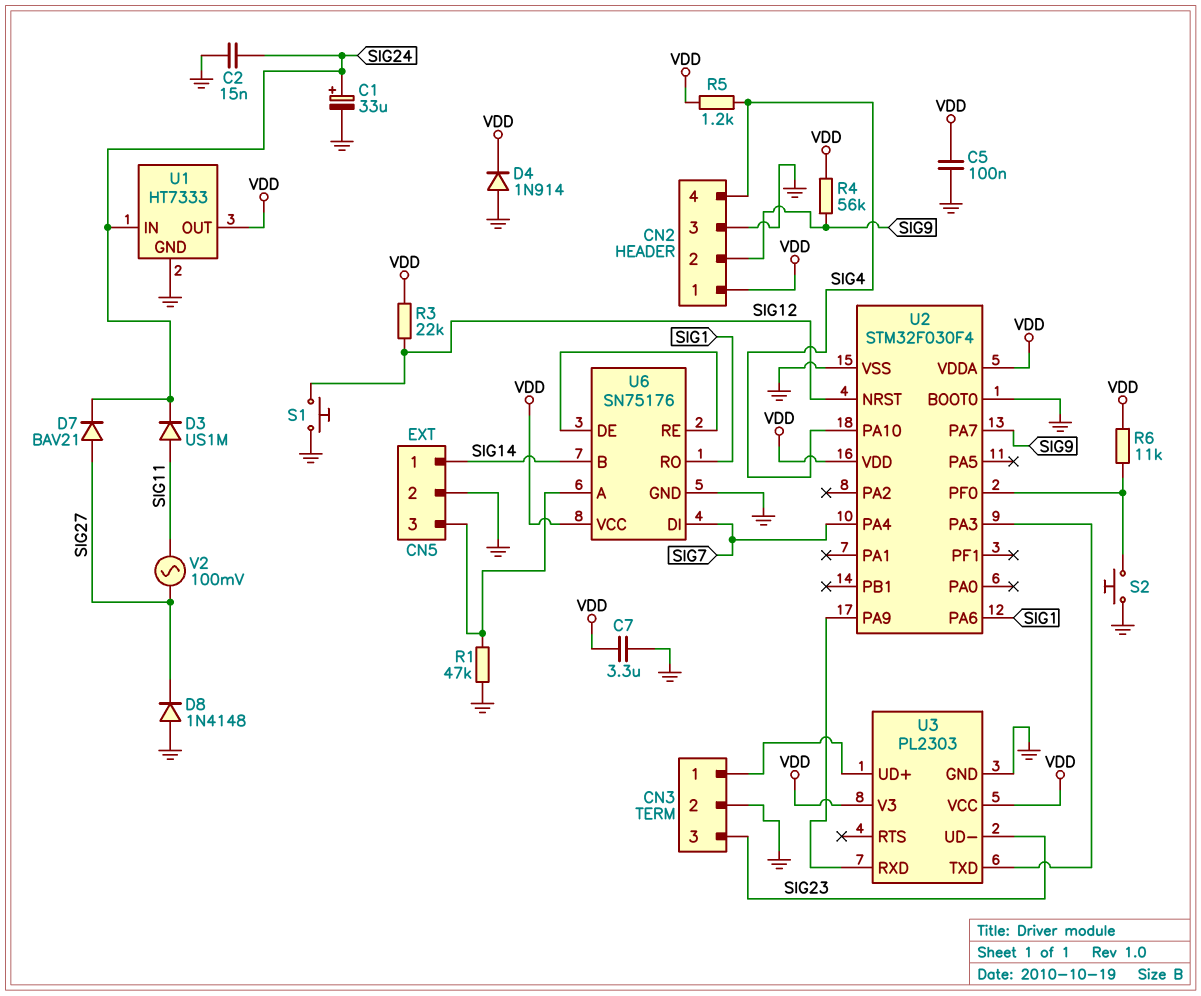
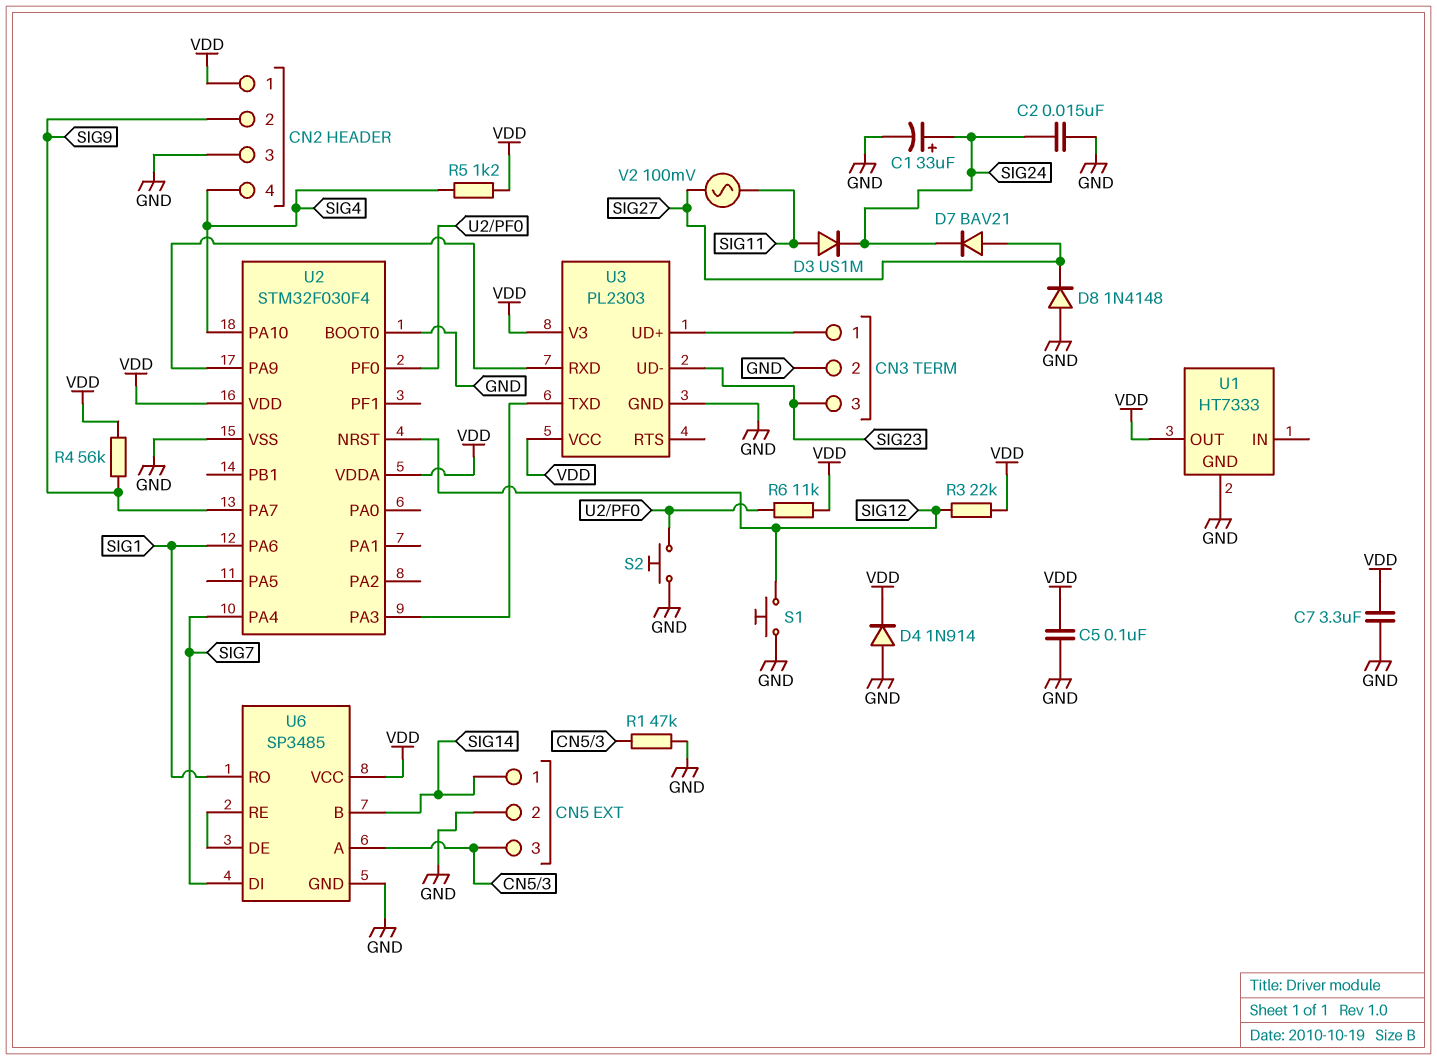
U1 pin IN: SIG24 -> none
U6: SN75176 -> SP3485

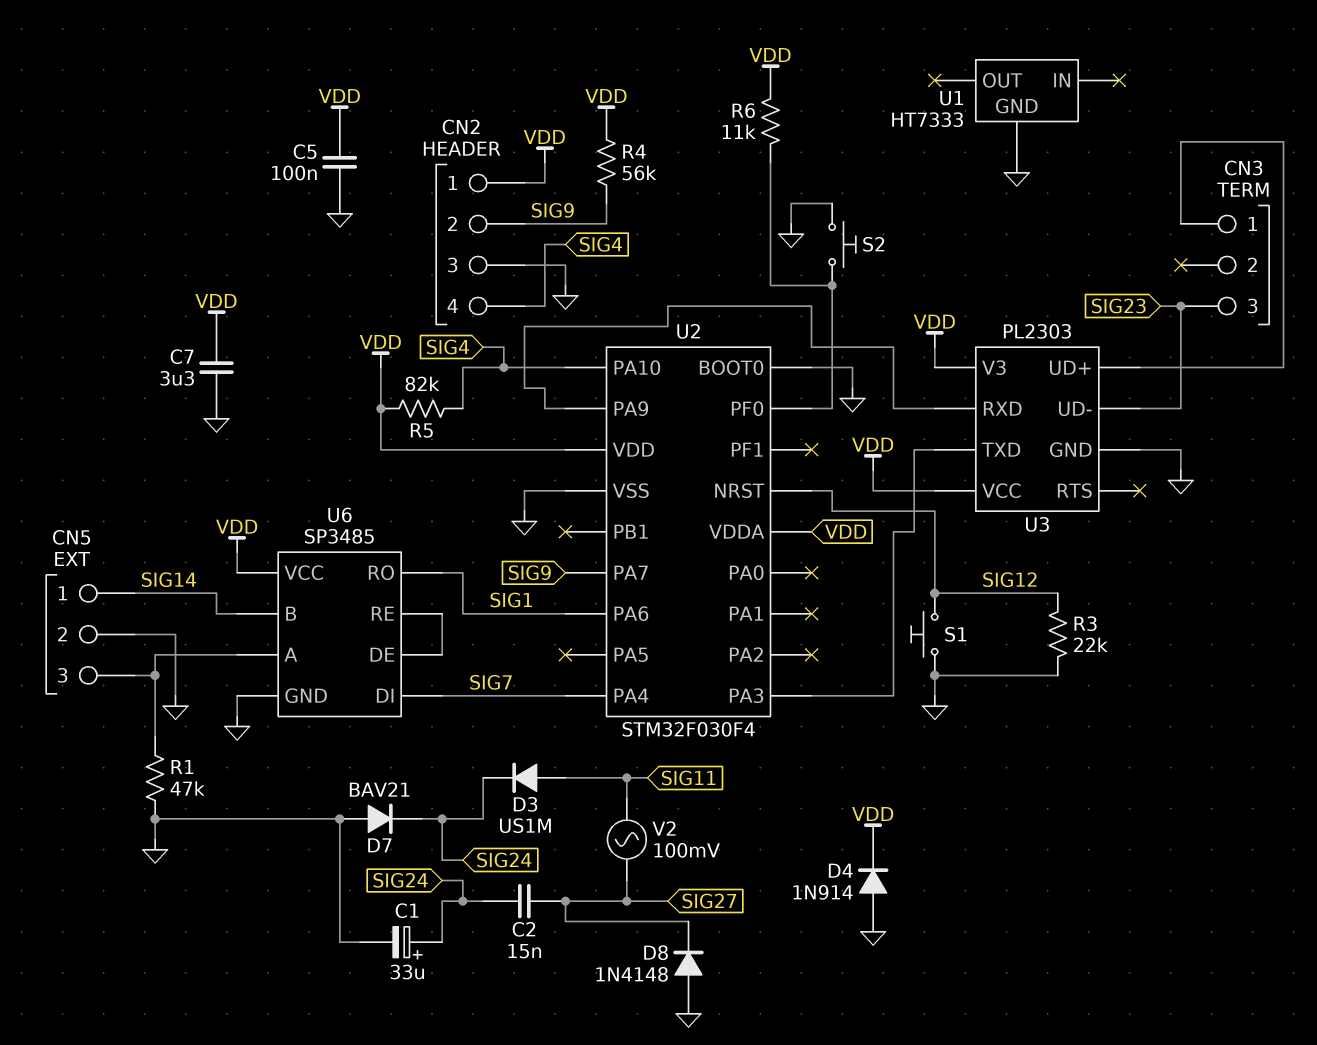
C2: 15nF (GND, SIG24) -> 15nF (SIG24, SIG27)
CN3 pin 2: GND -> none
D7: diode BAV21 (A SIG27, K SIG24) -> diode BAV21 (A GND, K SIG24)
R3: 22k (SIG12, VDD) -> 22k (GND, SIG12)
R5: 1.2k (SIG4, VDD) -> 82k (SIG4, VDD)
U1 pin OUT: VDD -> none

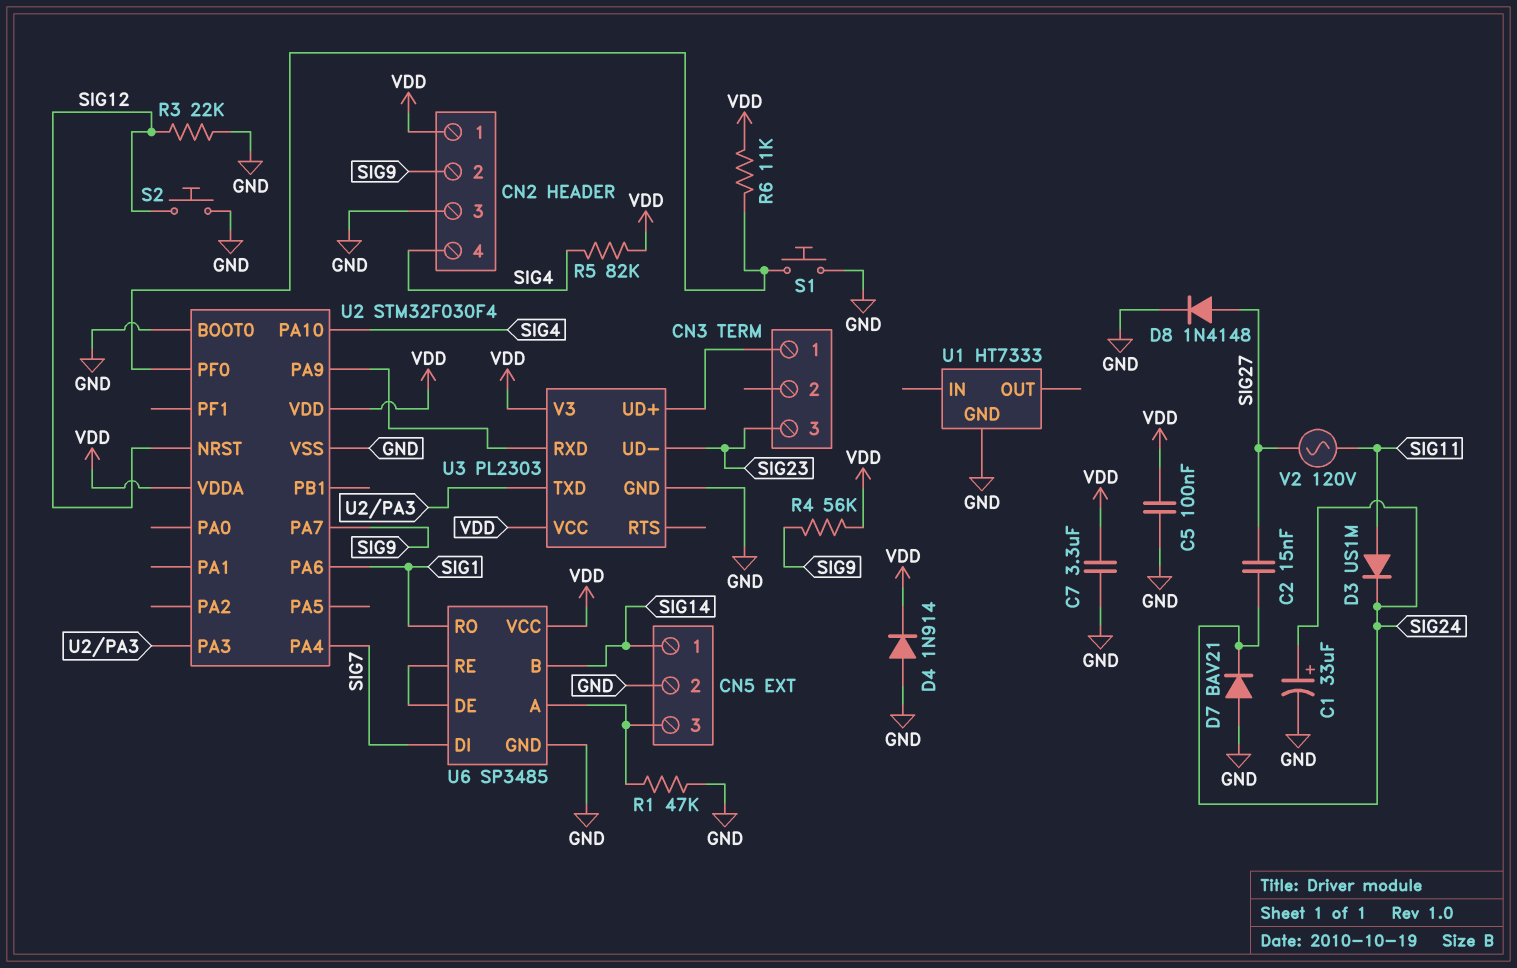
D8: diode 1N4148 (A GND, K SIG27) -> diode 1N4148 (A SIG27, K GND)
S1: button (GND, SIG12) -> button (GND, U2/PF0)
S2: button (GND, U2/PF0) -> button (GND, SIG12)
V2: AC 100mV (SIG11, SIG27) -> AC 120V (SIG11, SIG27)

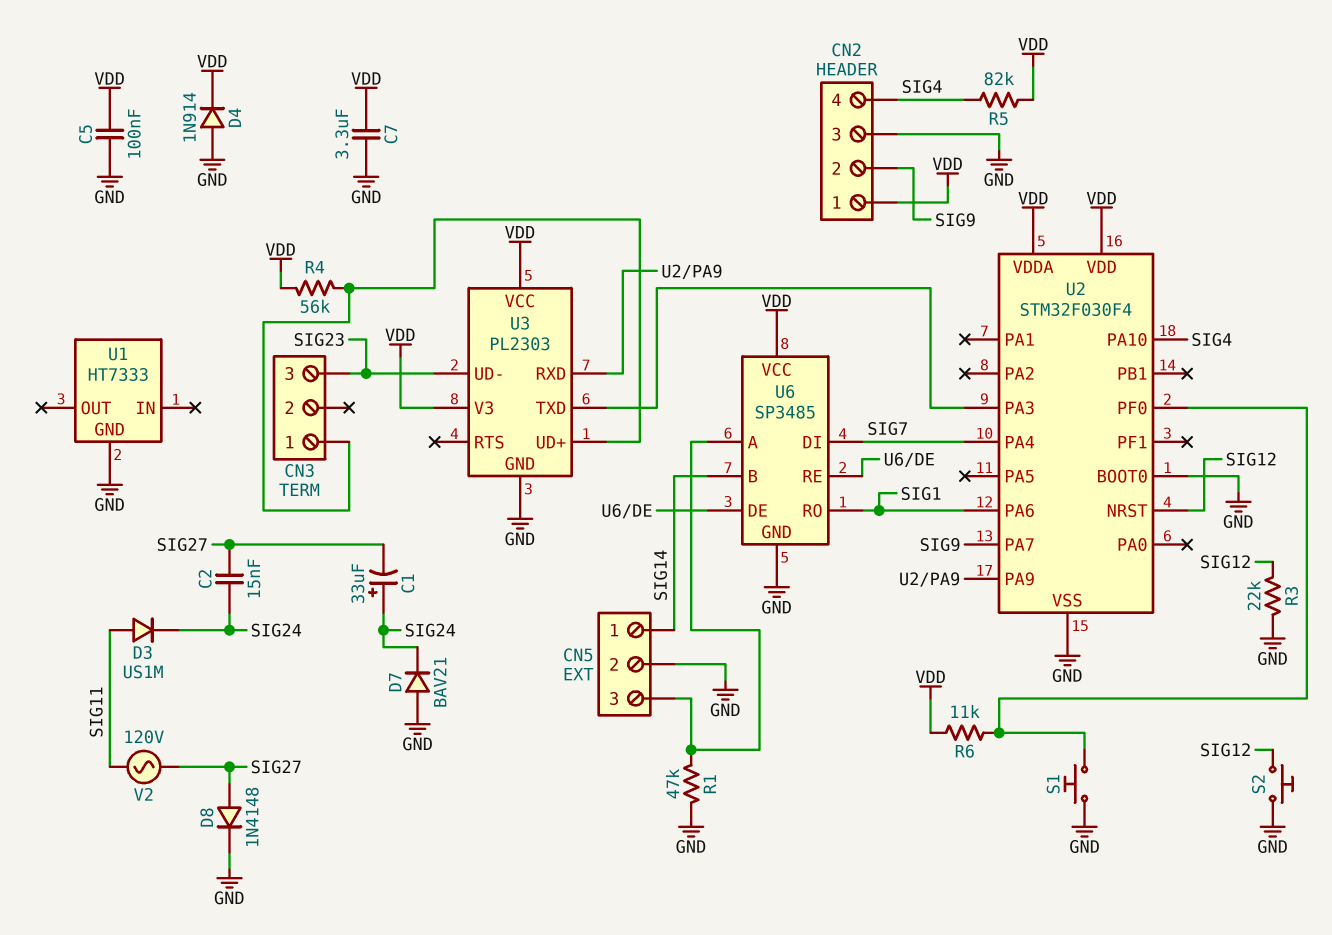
C1: 33uF (plus SIG24, minus GND) -> 33uF (plus SIG24, minus SIG27)
R4: 56k (SIG9, VDD) -> 56k (CN3/1, VDD)

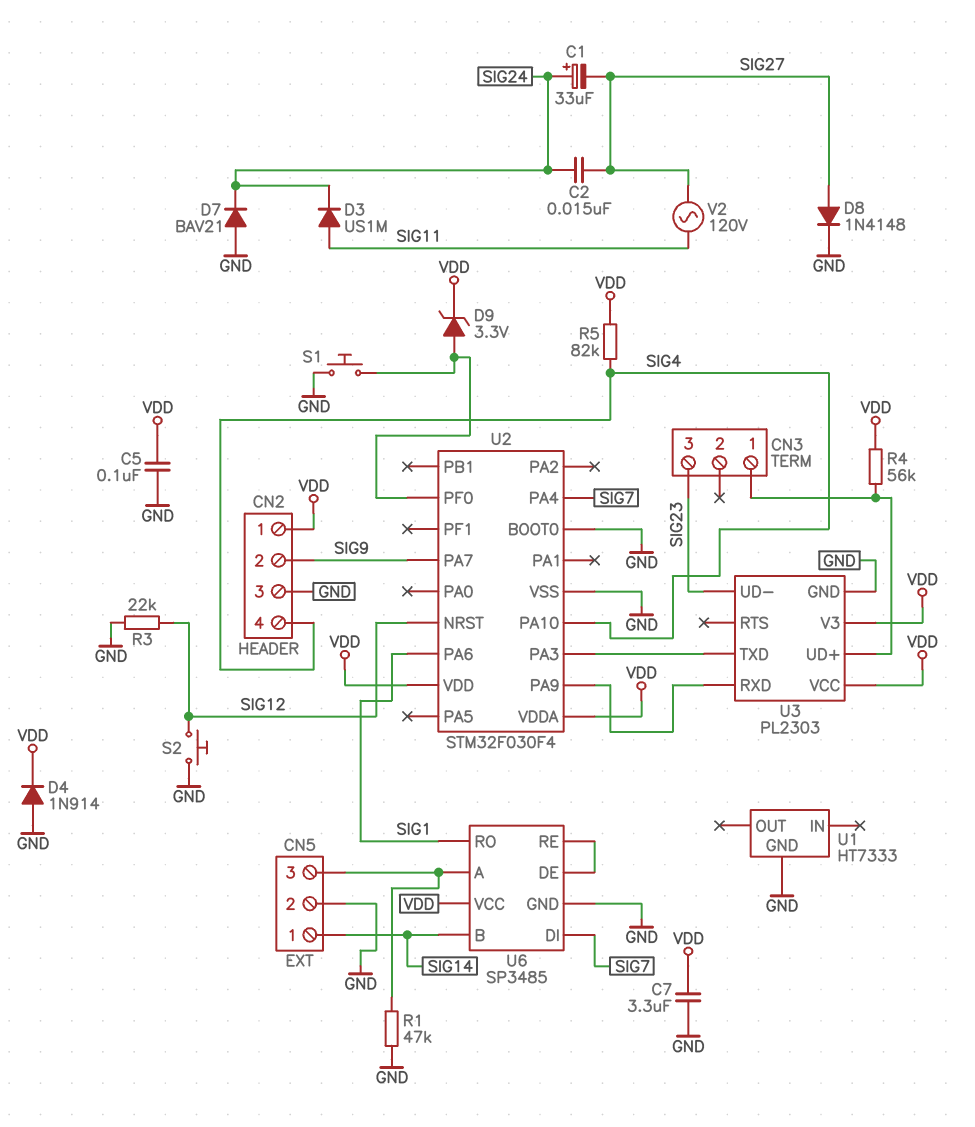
D9: none -> zener 3.3V (A U2/PF0, K VDD)
R6: 11k (U2/PF0, VDD) -> none

